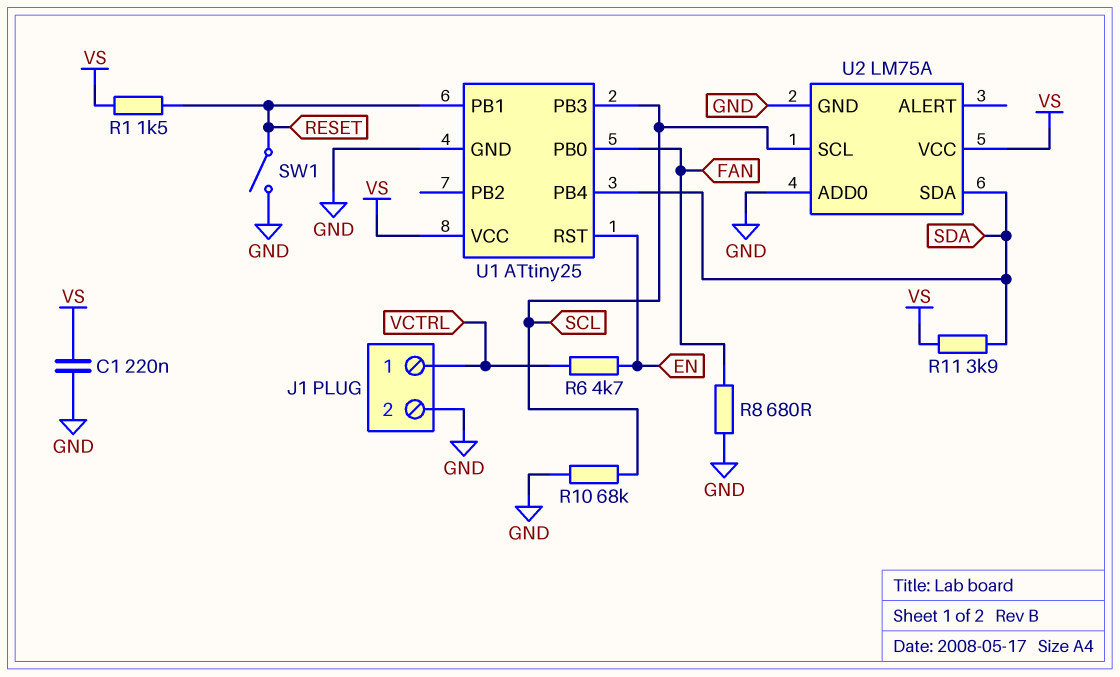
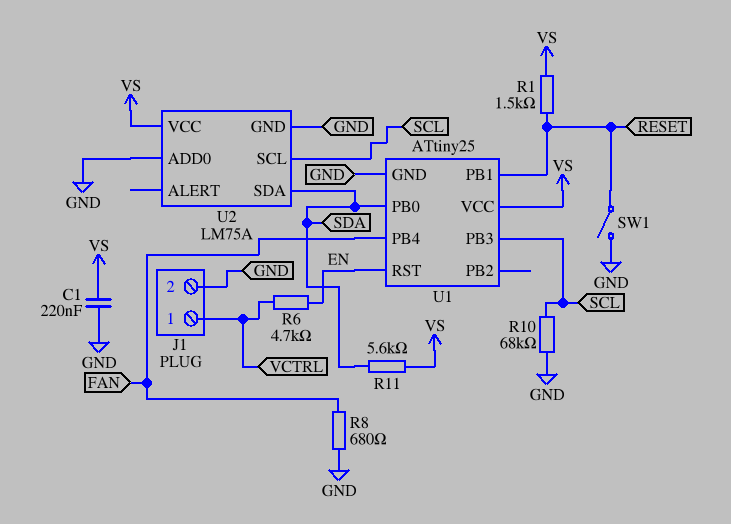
R11: 3.9k (SDA, VS) -> 5.6k (SDA, VS)
U1 pin PB0: FAN -> SDA
U1 pin PB4: SDA -> FAN

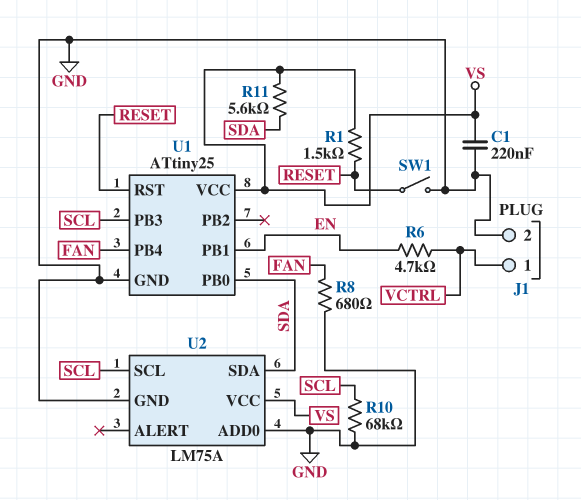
U1 pin PB1: RESET -> EN
U1 pin RST: EN -> RESET

